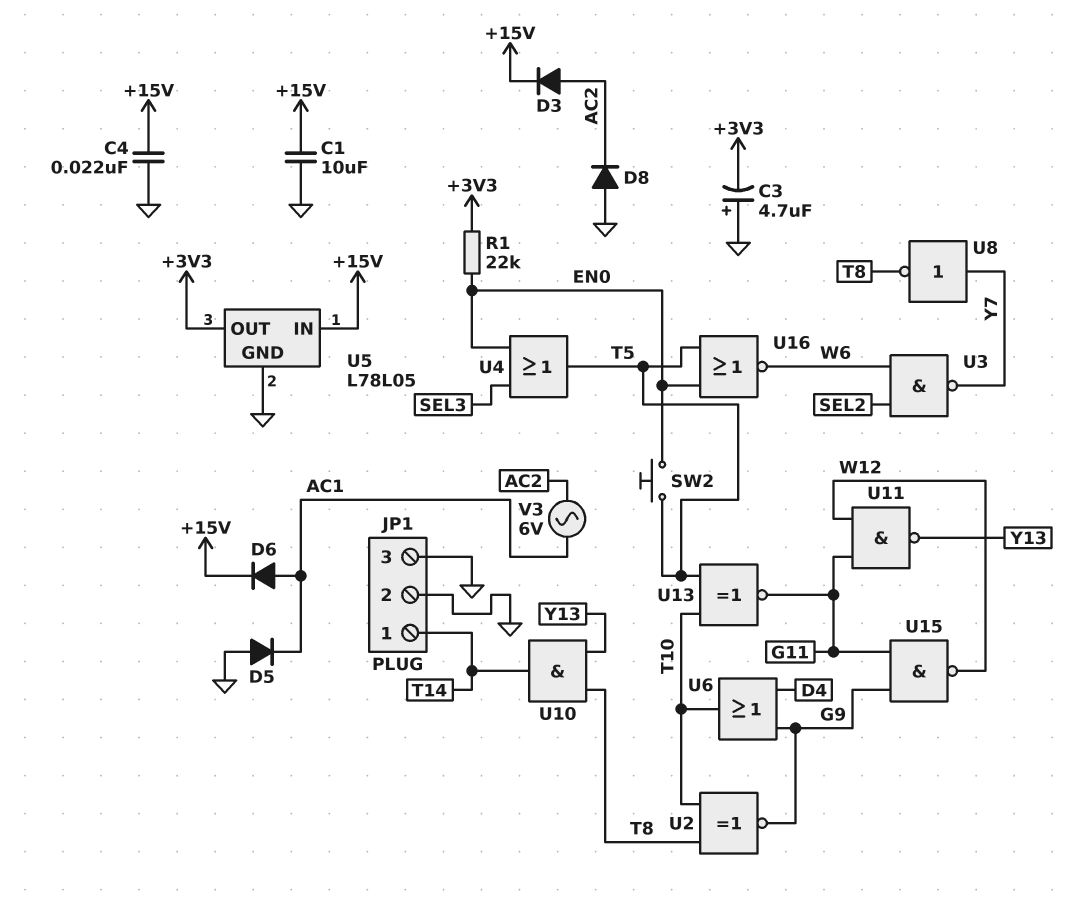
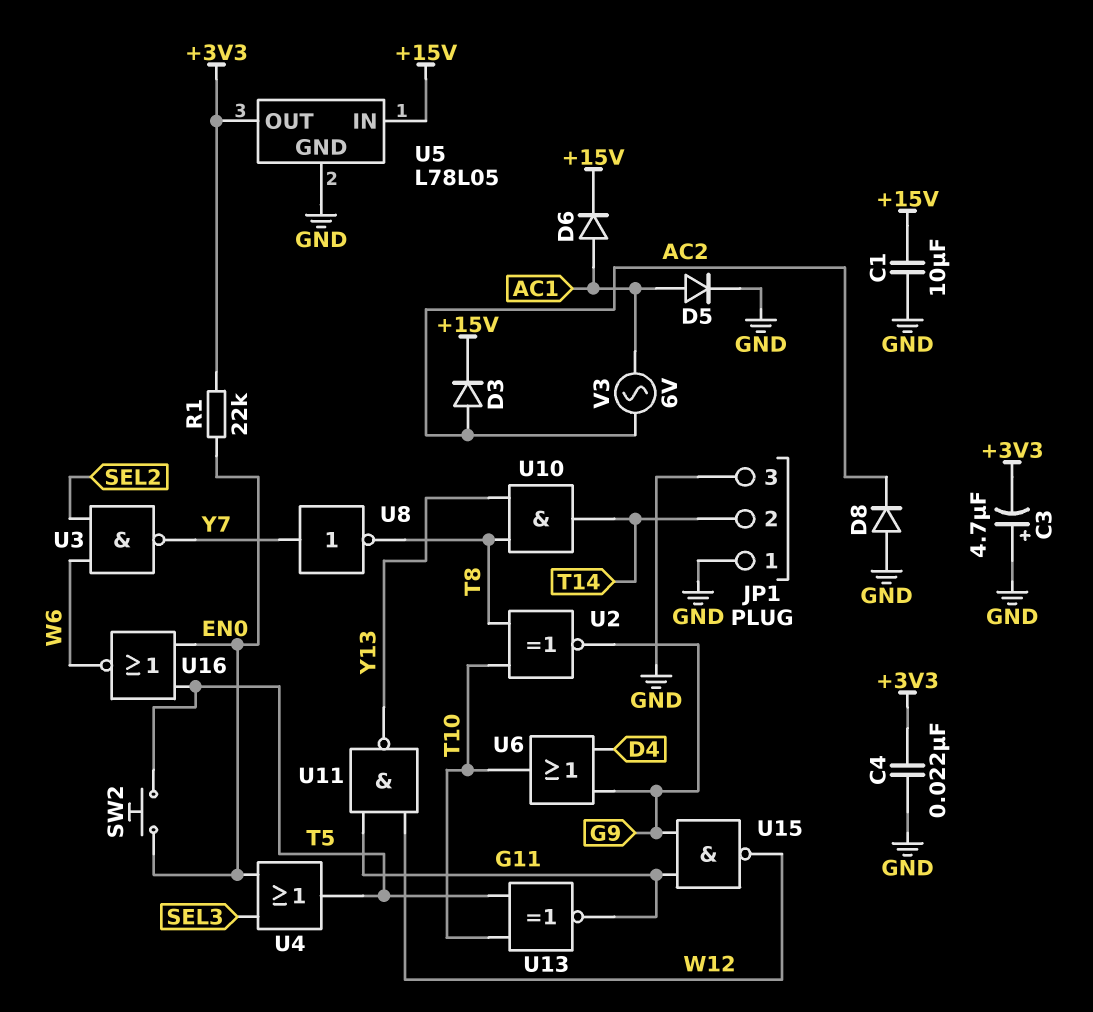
C4: 22nF (+15V, GND) -> 22nF (+3V3, GND)
D5: diode (A GND, K AC1) -> diode (A AC1, K GND)
JP1 pin 1: T14 -> GND
JP1 pin 2: GND -> T14

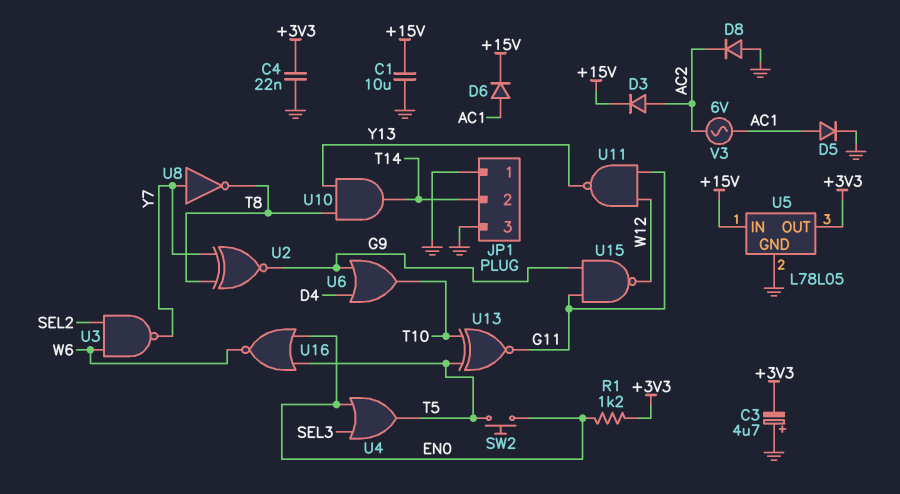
R1: 22k (+3V3, EN0) -> 1.2k (+3V3, EN0)
U2: XNOR (in T8, in T10, out G9) -> XNOR (in T8, in Y7, out G9)

